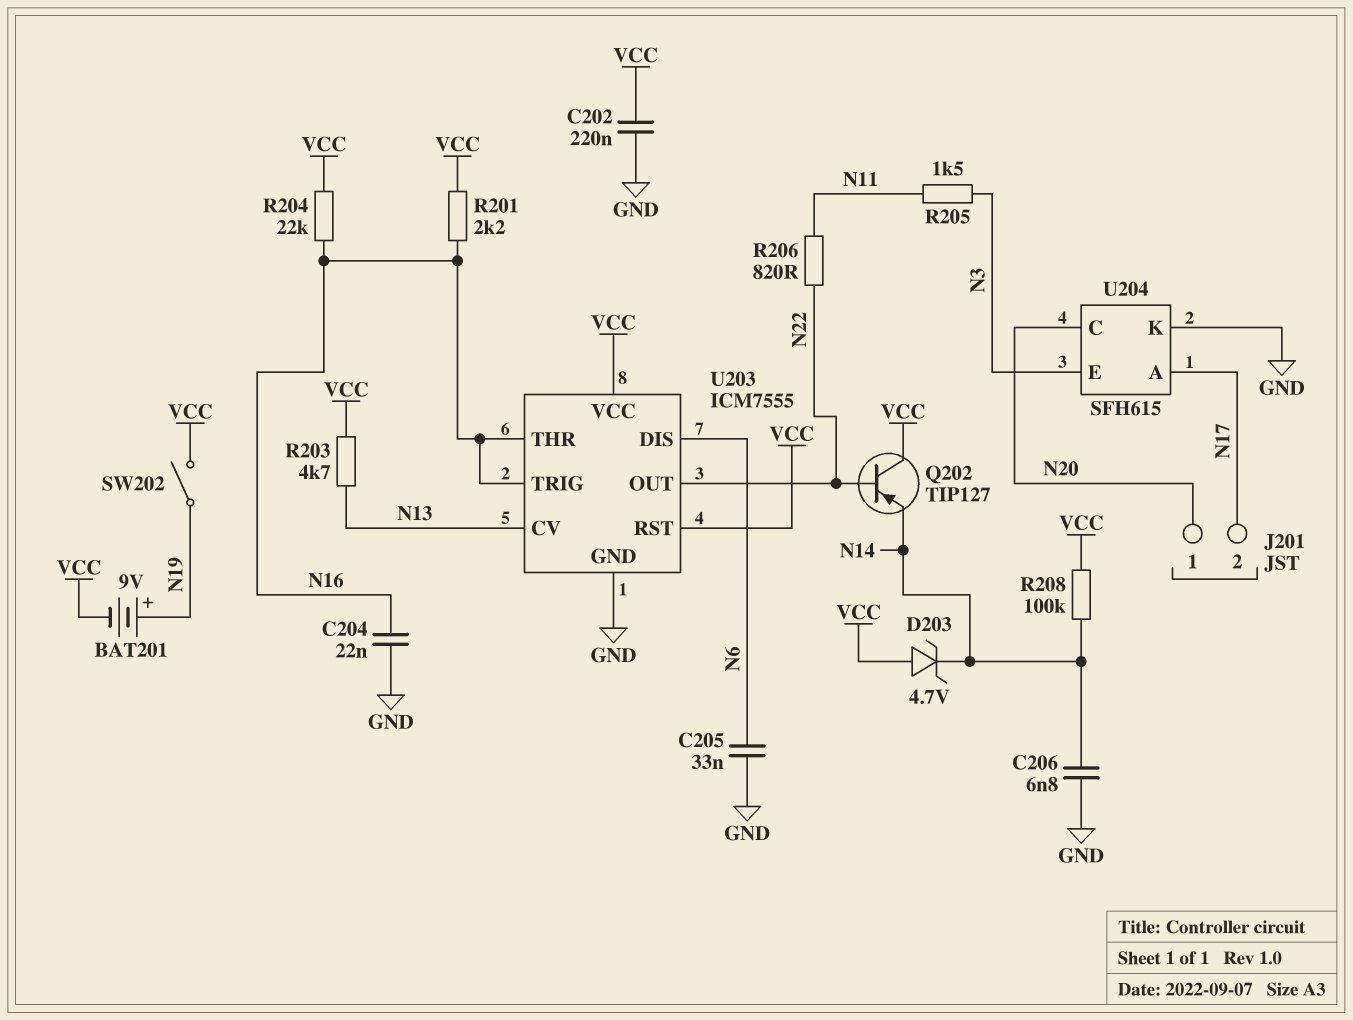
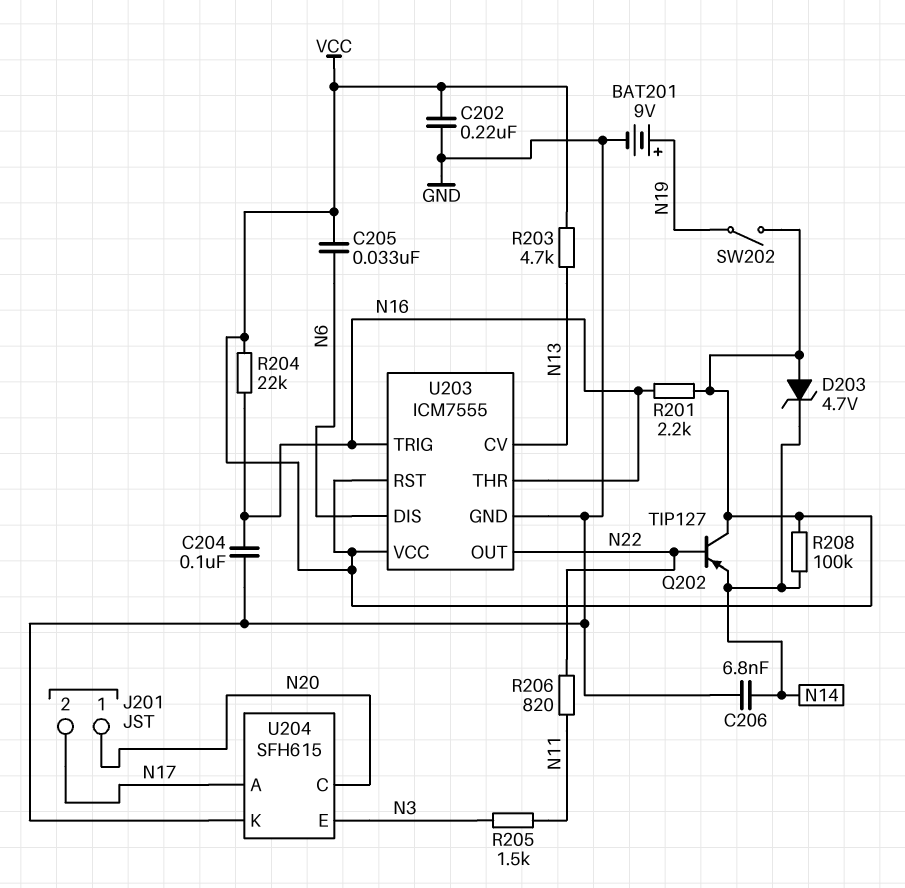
BAT201: 9V (plus N19, minus VCC) -> 9V (plus N19, minus GND)
C204: 22nF (GND, N16) -> 100nF (GND, N16)
C205: 33nF (GND, N6) -> 33nF (N6, VCC)

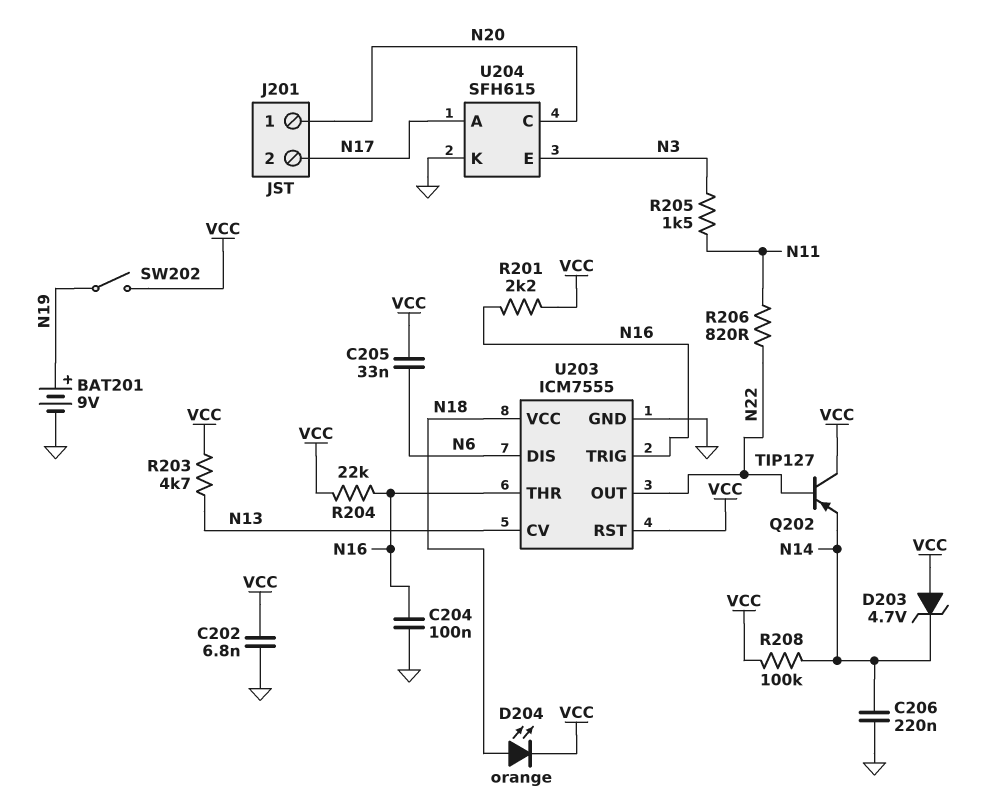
C202: 220nF (GND, VCC) -> 6.8nF (GND, VCC)
C206: 6.8nF (GND, N14) -> 220nF (GND, N14)
D204: none -> LED orange (A N18, K VCC)
U203 pin VCC: VCC -> N18

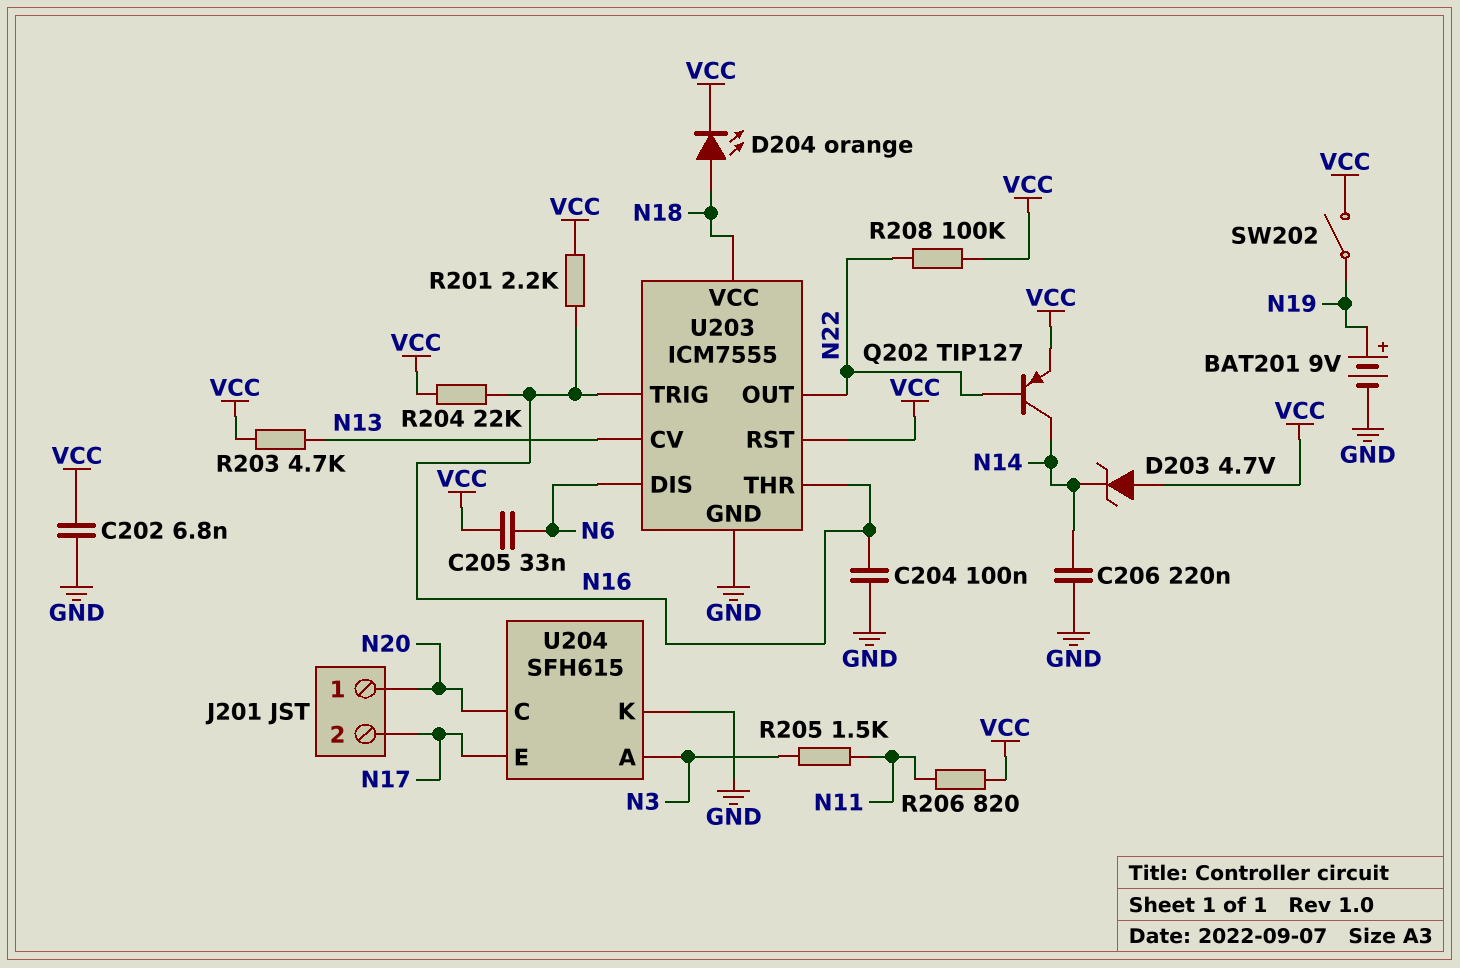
Q202: PNP TIP127 (B N22, C VCC, E N14) -> PNP TIP127 (B N22, C N14, E VCC)
R206: 820 (N11, N22) -> 820 (N11, VCC)
R208: 100k (N14, VCC) -> 100k (N22, VCC)
U204 pin A: N17 -> N3
U204 pin E: N3 -> N17

